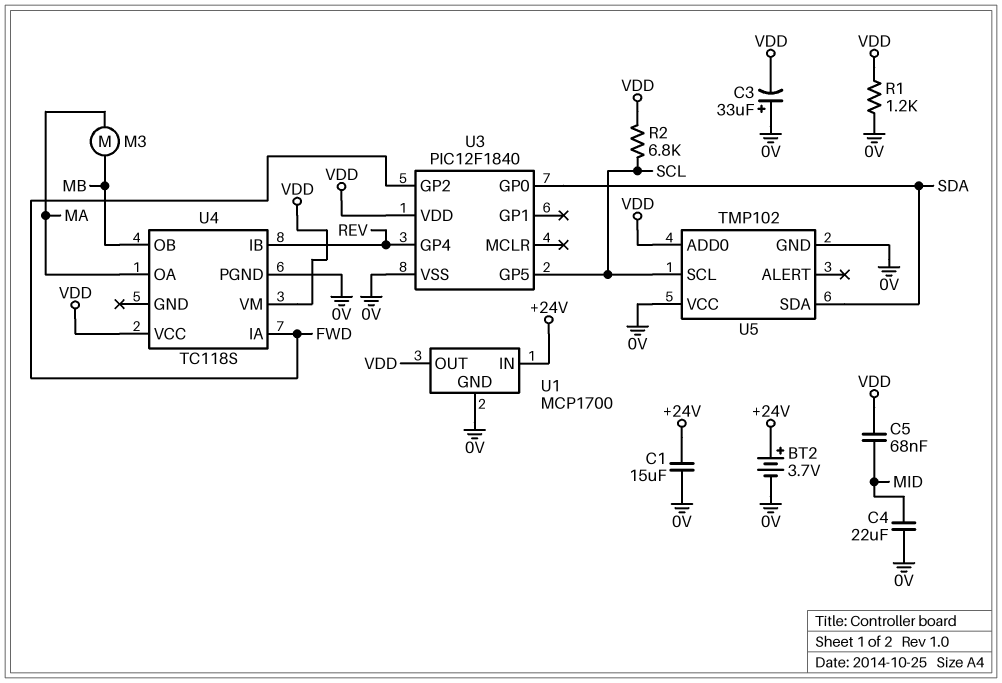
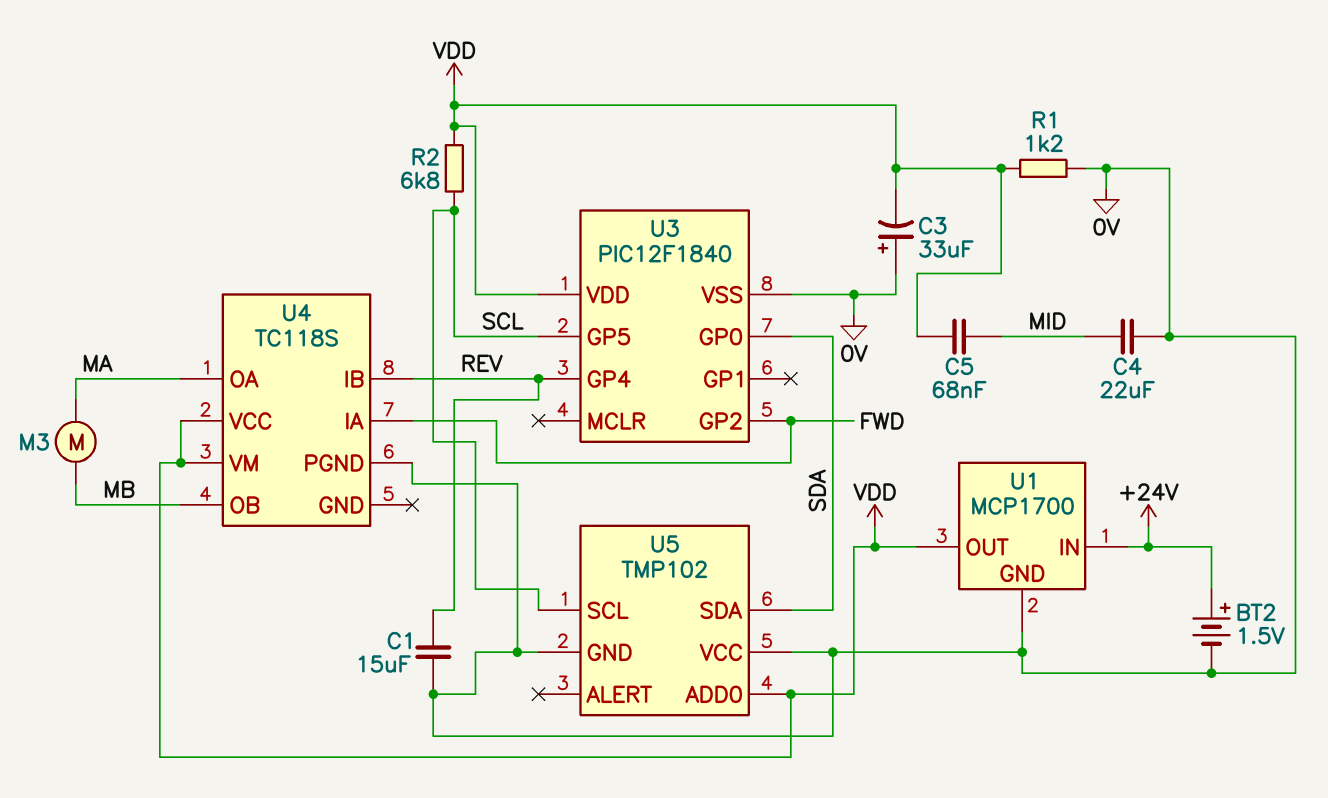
BT2: 3.7V (plus +24V, minus 0V) -> 1.5V (plus +24V, minus 0V)
C1: 15uF (+24V, 0V) -> 15uF (0V, REV)

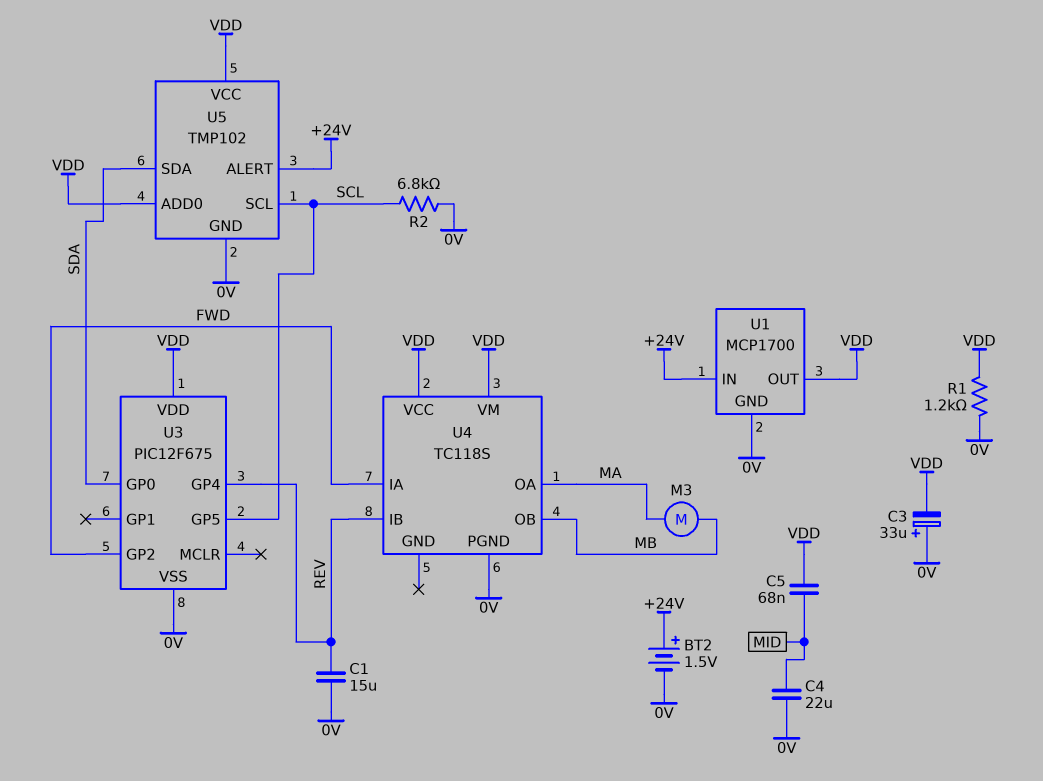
R2: 6.8k (SCL, VDD) -> 6.8k (0V, SCL)
U3: PIC12F1840 -> PIC12F675
U5 pin ALERT: none -> +24V
U5 pin VCC: 0V -> VDD

